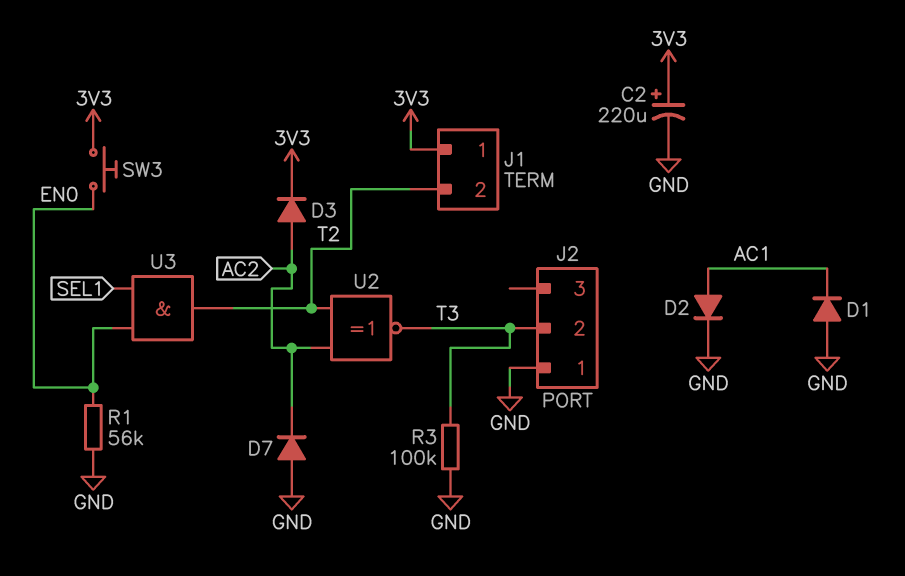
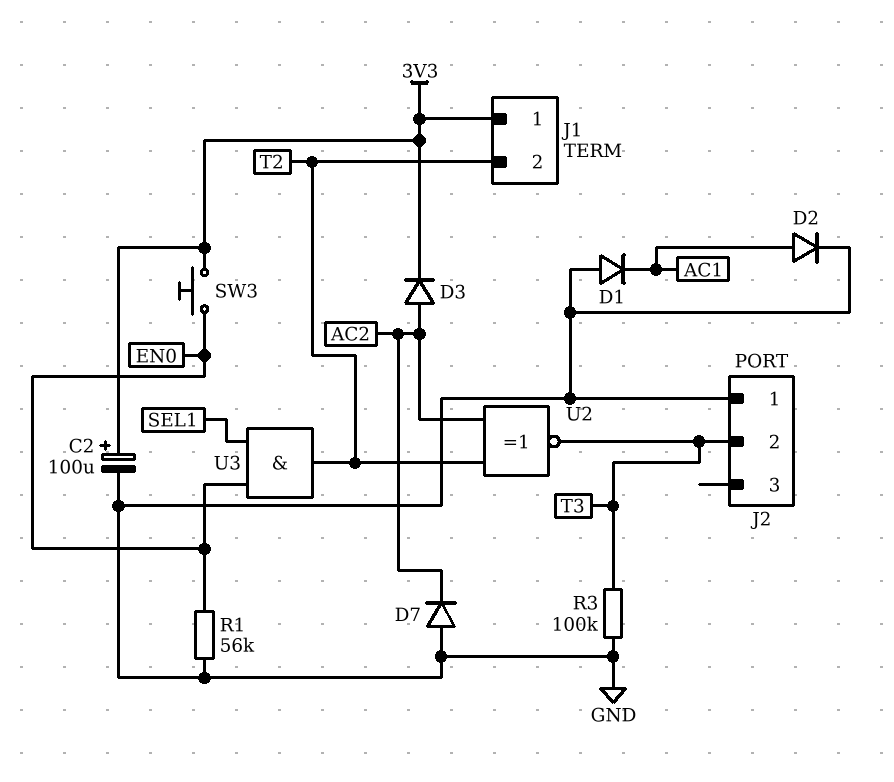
C2: 220uF (plus 3V3, minus GND) -> 100uF (plus 3V3, minus GND)

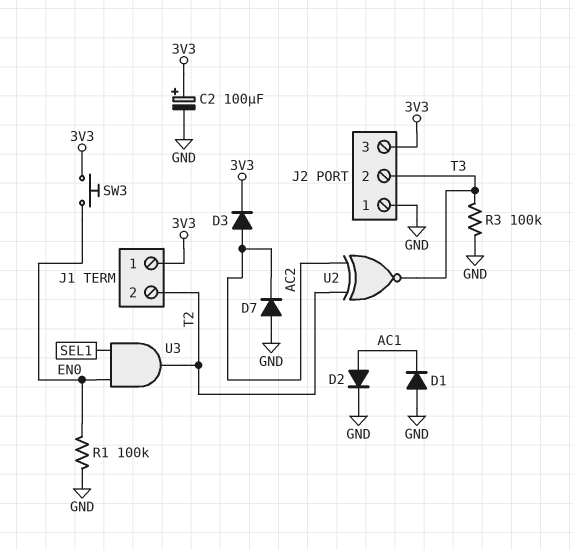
J2 pin 3: none -> 3V3
R1: 56k (EN0, GND) -> 100k (EN0, GND)

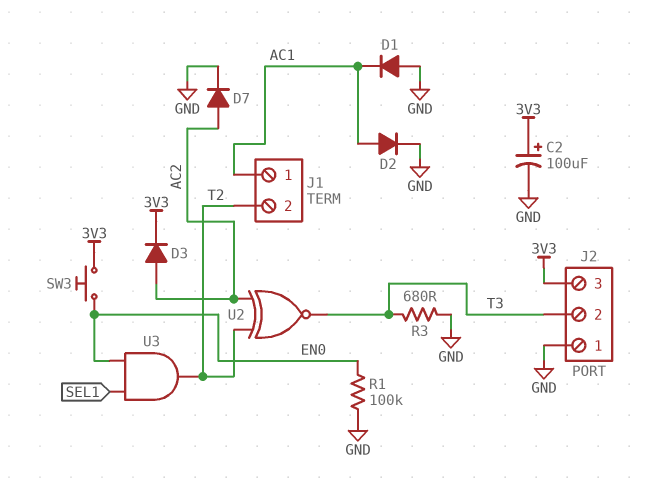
D7: diode (A GND, K AC2) -> diode (A AC2, K GND)
J1 pin 1: 3V3 -> AC1
R3: 100k (GND, T3) -> 680 (GND, T3)

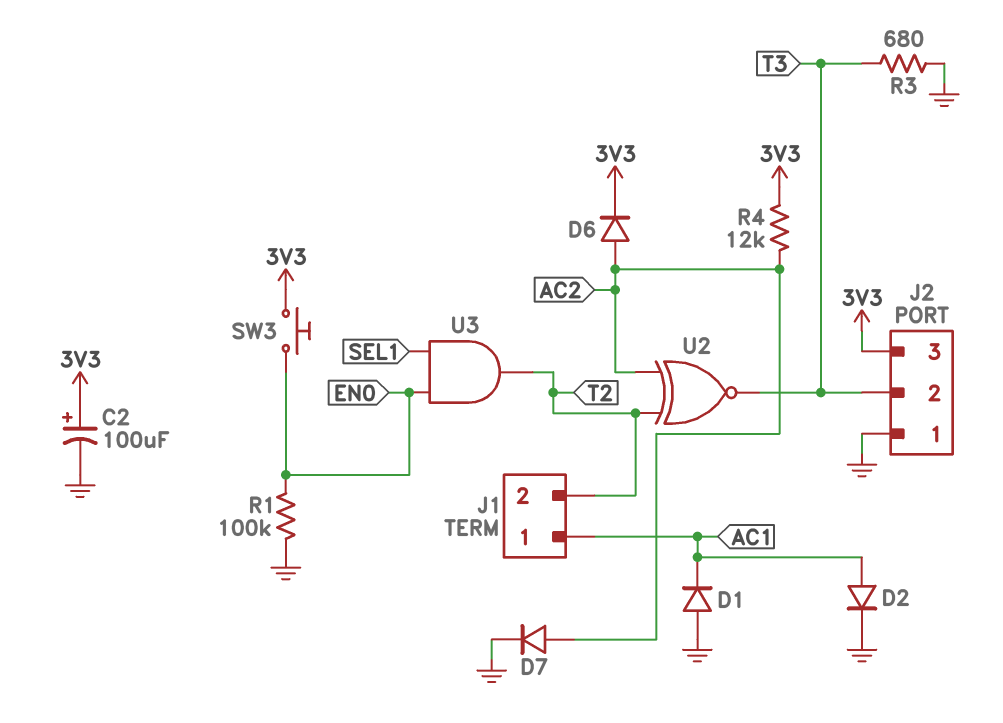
D3: diode (A AC2, K 3V3) -> none
D6: none -> diode (A AC2, K 3V3)
R4: none -> 12k (3V3, AC2)

